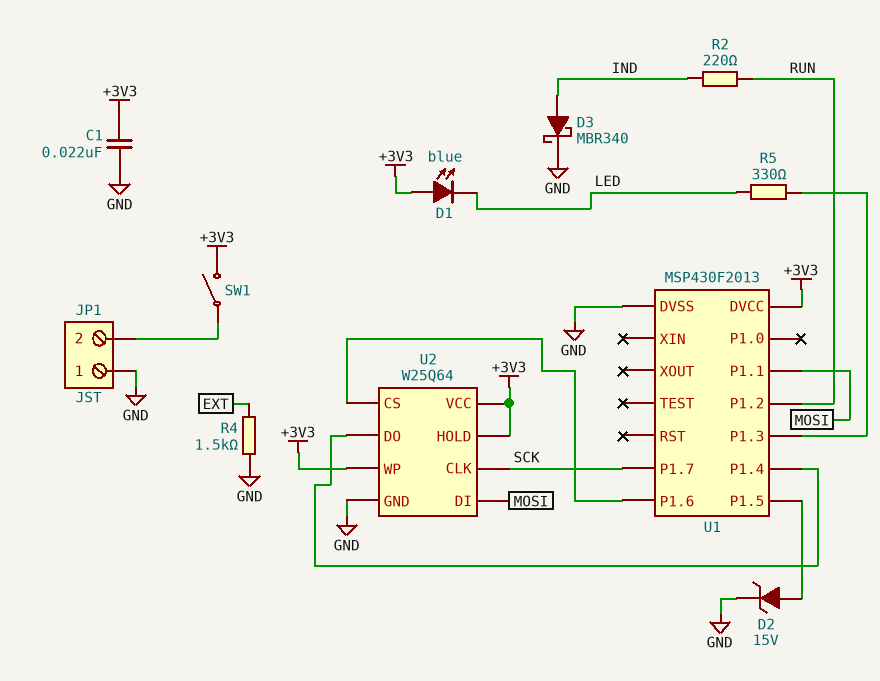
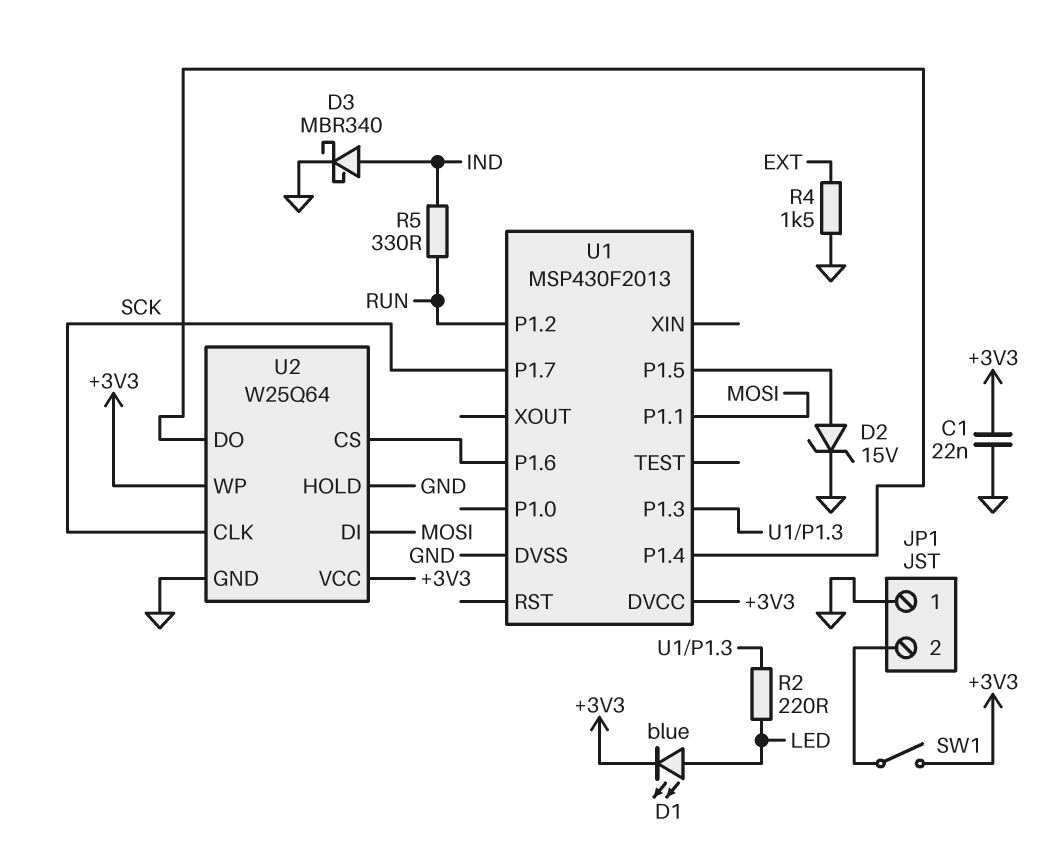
D1: LED blue (A +3V3, K LED) -> LED blue (A LED, K +3V3)
R2: 220 (IND, RUN) -> 220 (LED, U1/P1.3)
R5: 330 (LED, U1/P1.3) -> 330 (IND, RUN)
U2 pin HOLD: +3V3 -> GND

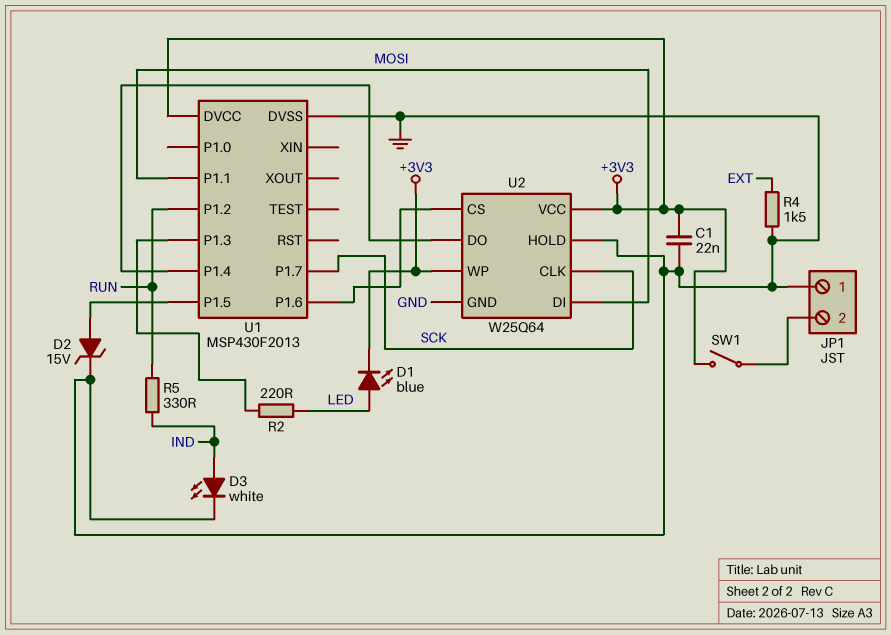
D3: schottky MBR340 (A IND, K GND) -> LED white (A IND, K GND)

